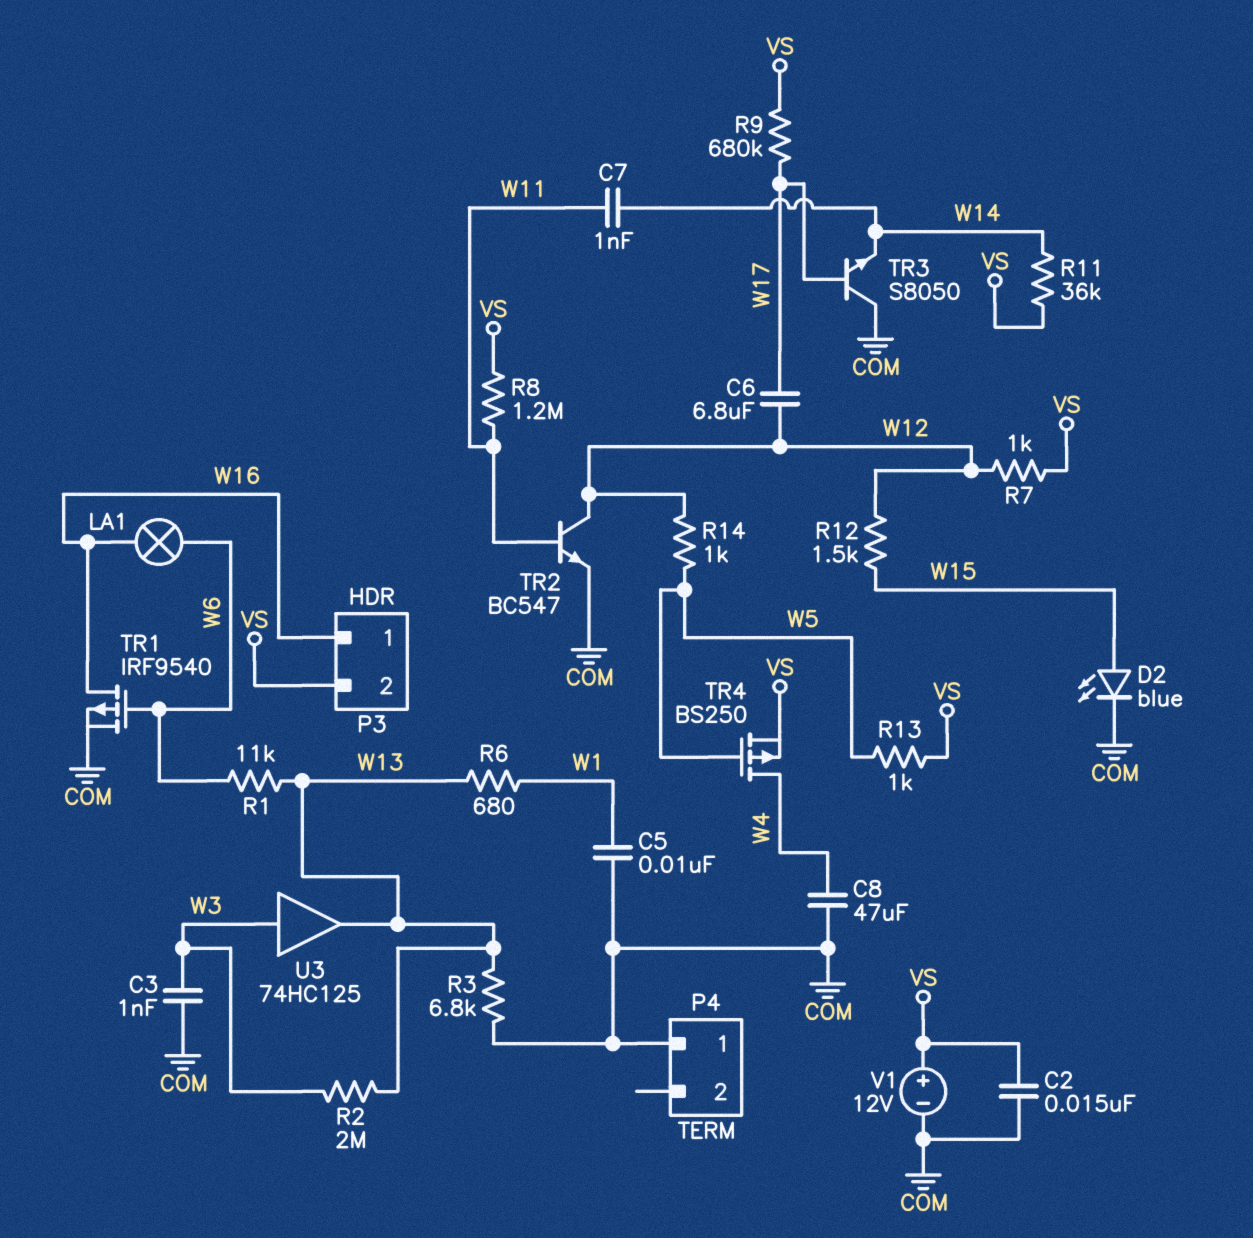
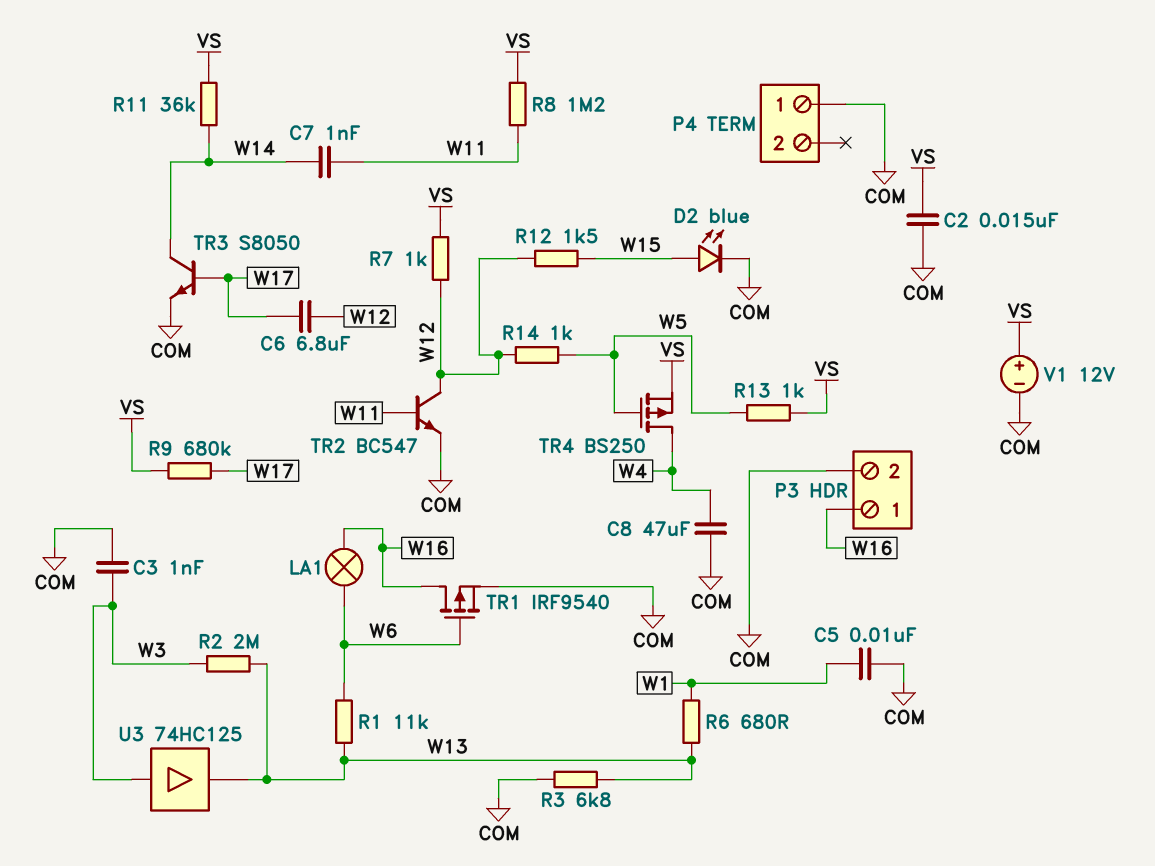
P3 pin 2: VS -> COM
TR3: NPN S8050 (B W17, C COM, E W14) -> NPN S8050 (B W17, C W14, E COM)

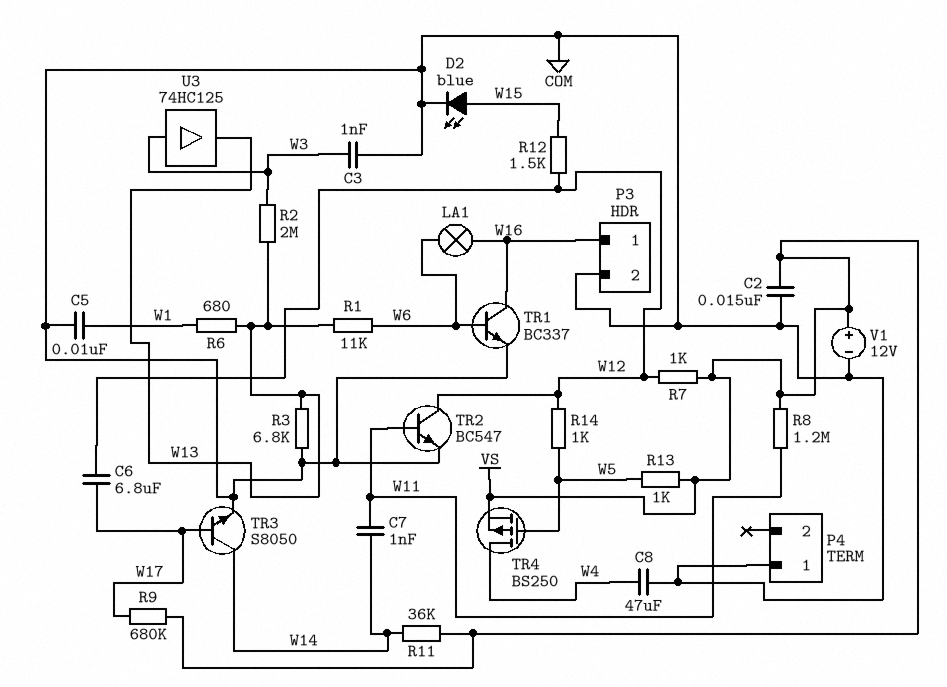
TR1: PMOS IRF9540 (G W6, D W16, S COM) -> NPN BC337 (B W6, C W16, E COM)

